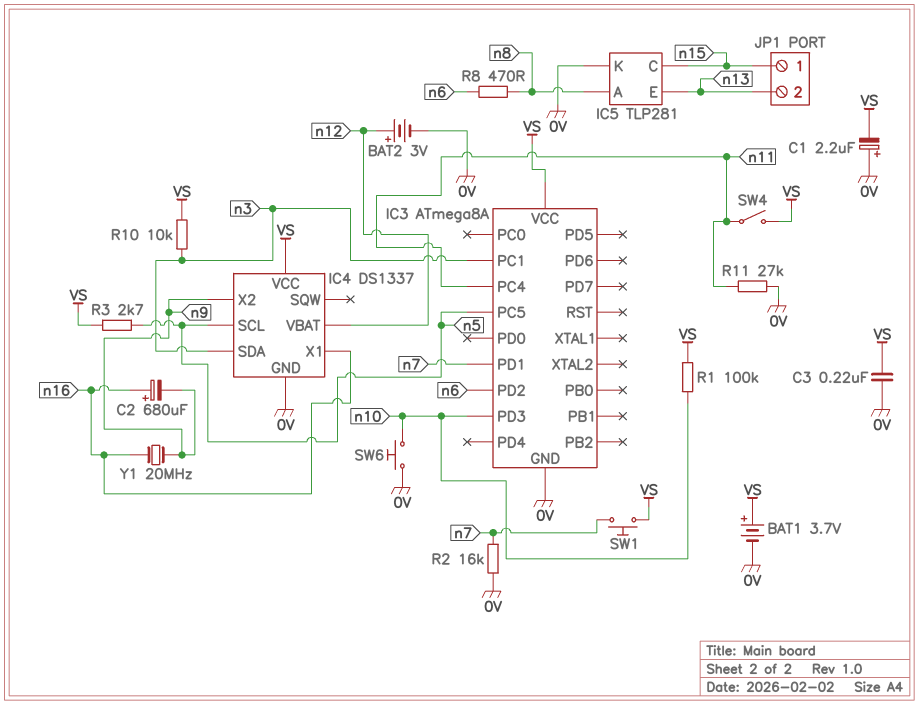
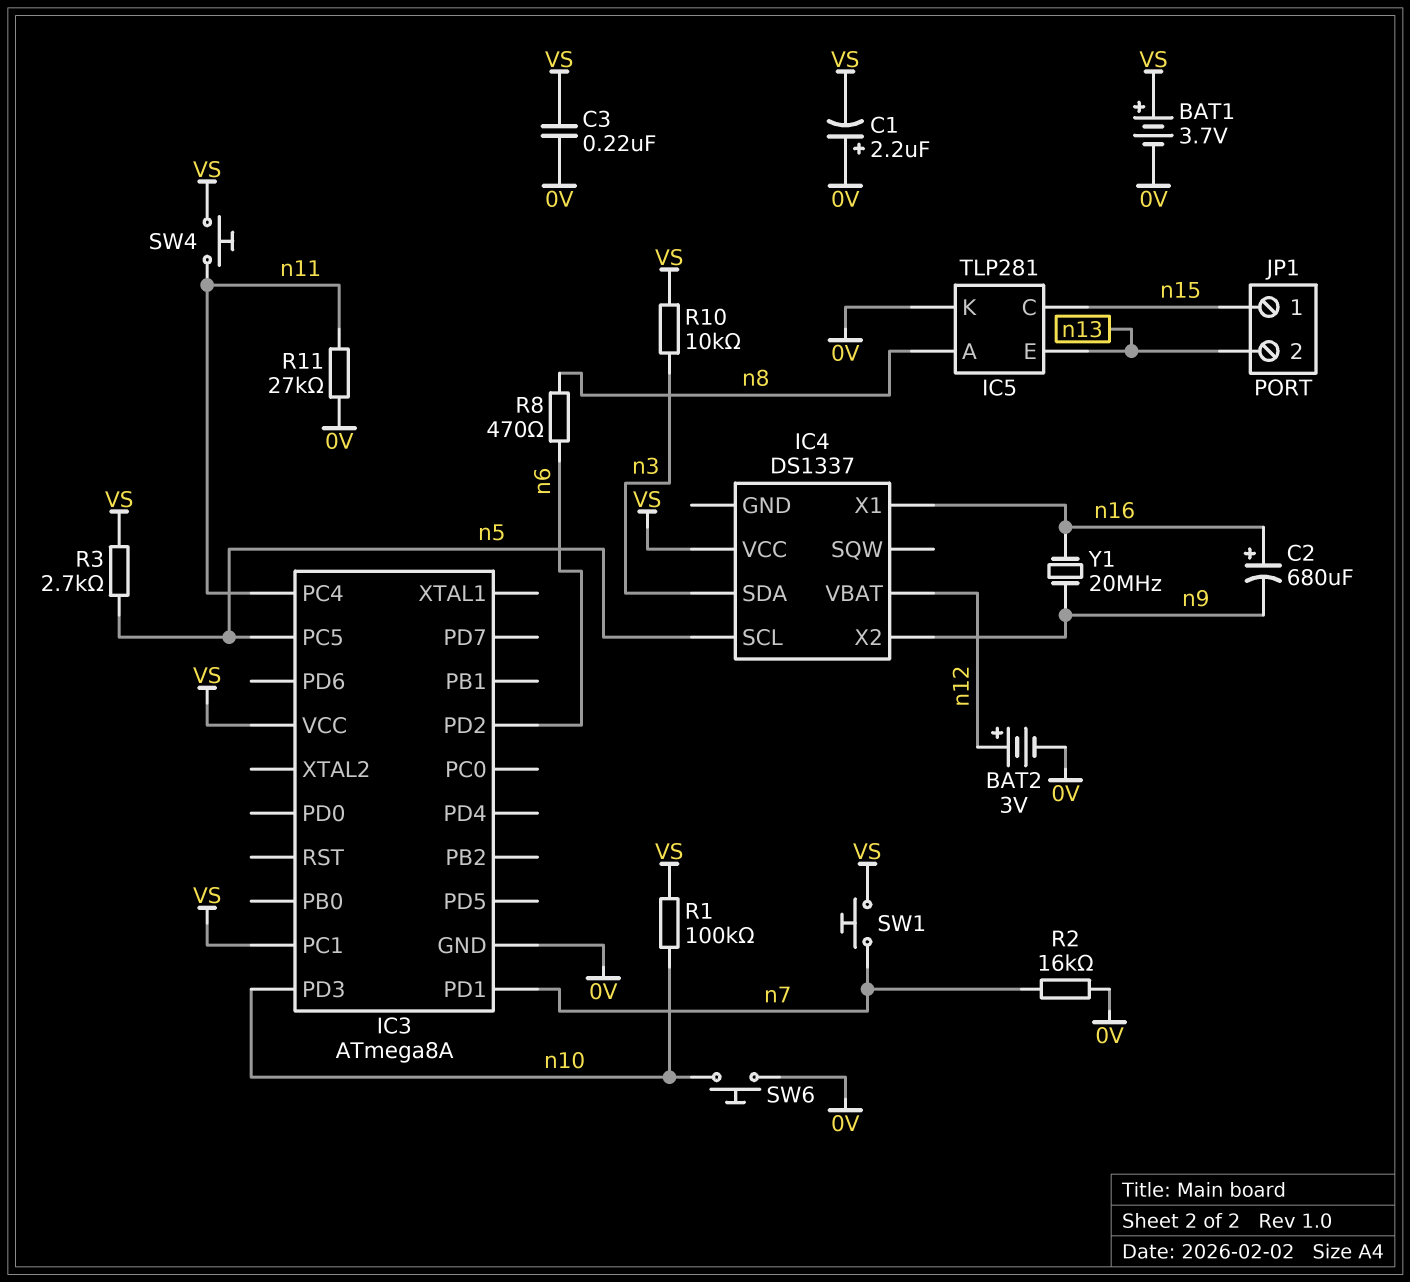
IC3 pin PC1: n3 -> VS
IC4 pin GND: 0V -> none
SW4: switch (VS, n11) -> button (VS, n11)

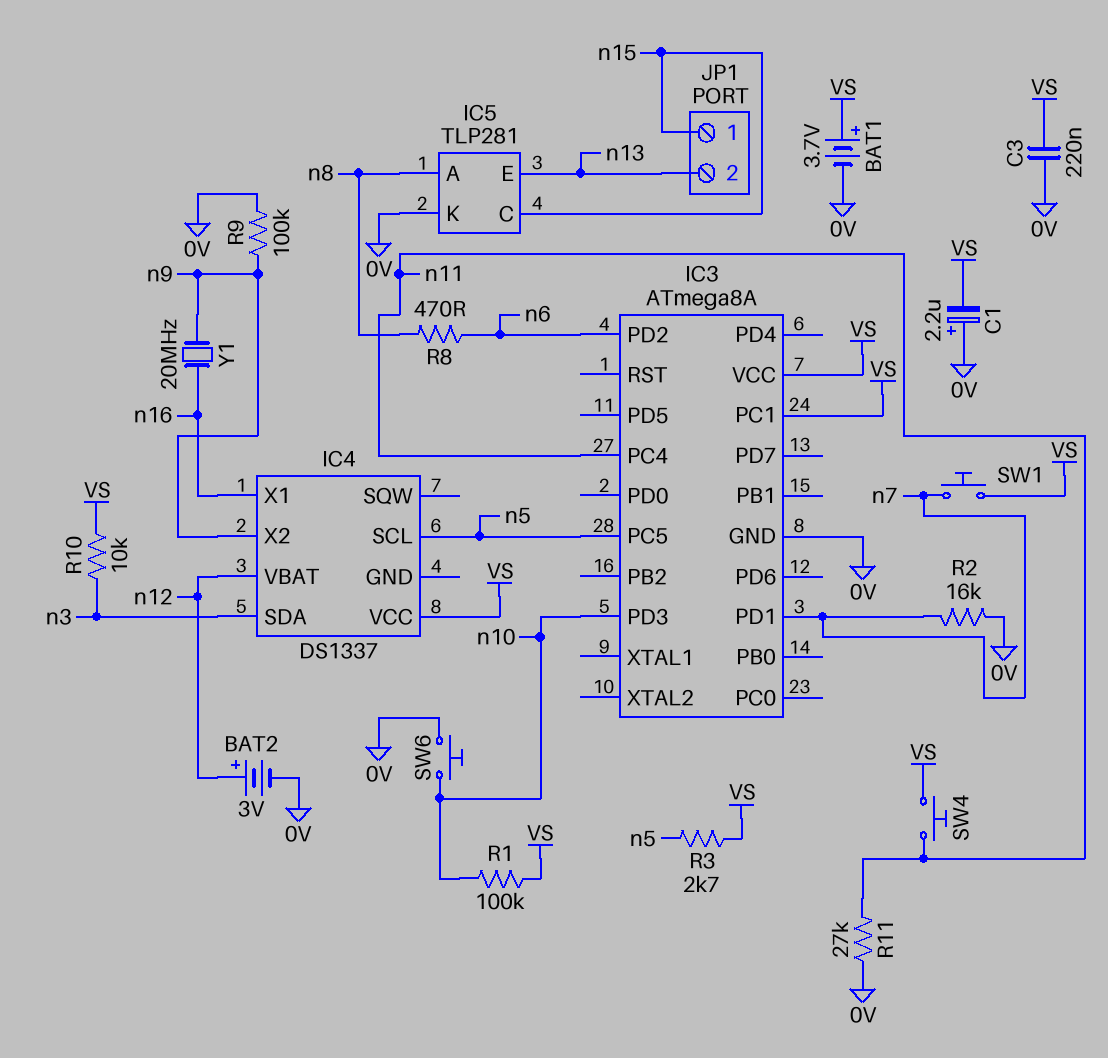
C2: 680uF (plus n16, minus n9) -> none
R9: none -> 100k (0V, n9)

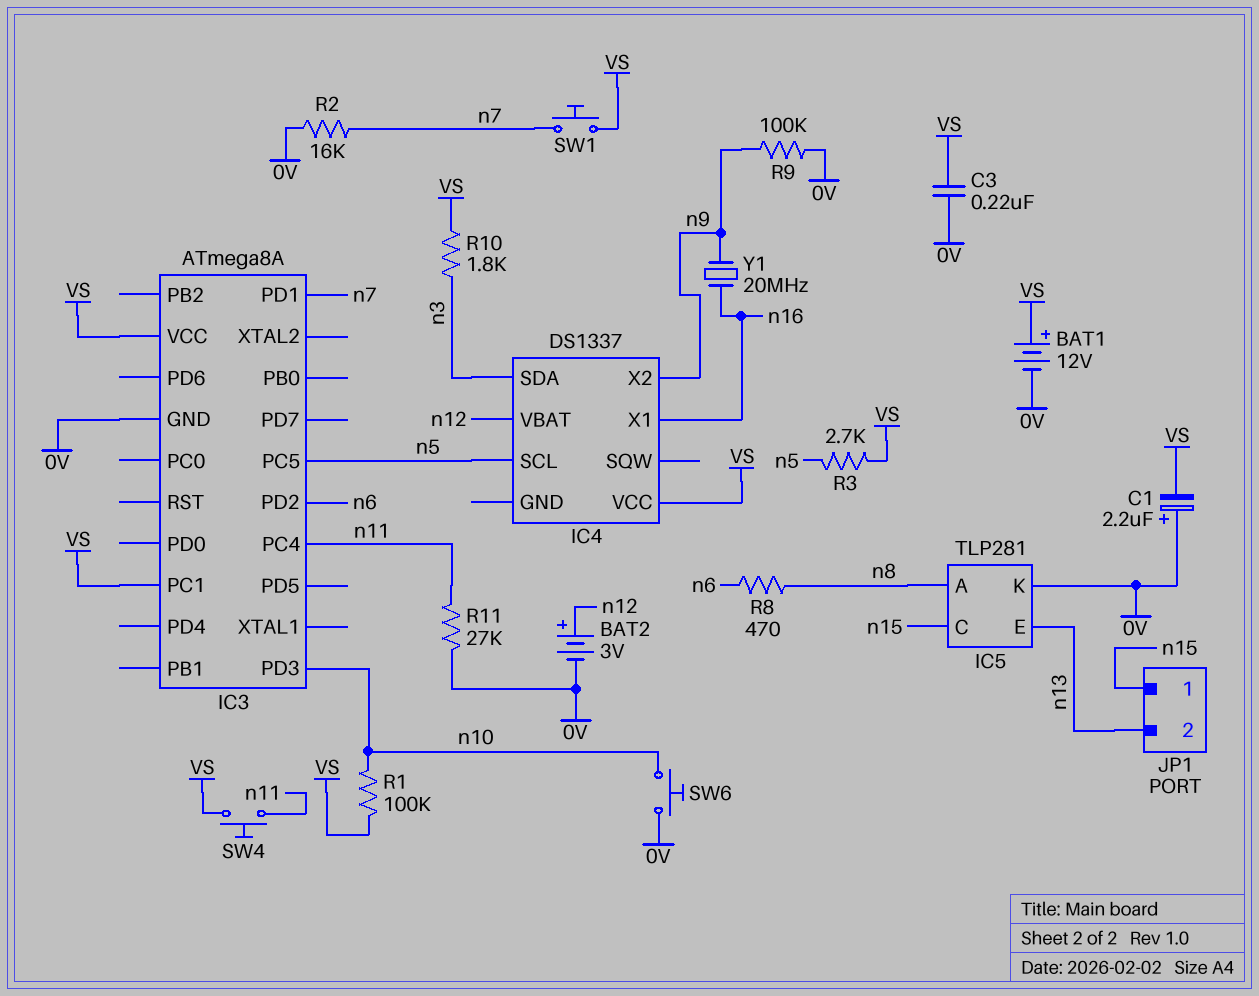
BAT1: 3.7V (plus VS, minus 0V) -> 12V (plus VS, minus 0V)
R10: 10k (VS, n3) -> 1.8k (VS, n3)

